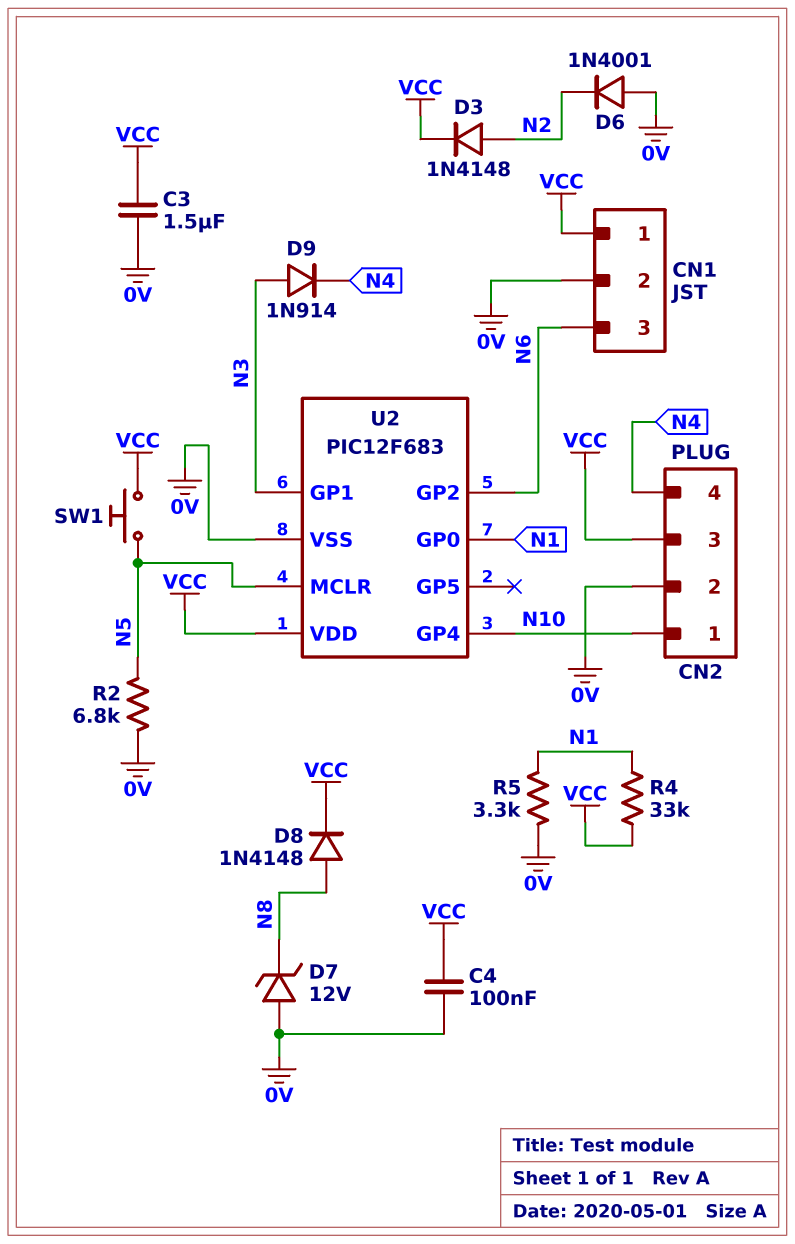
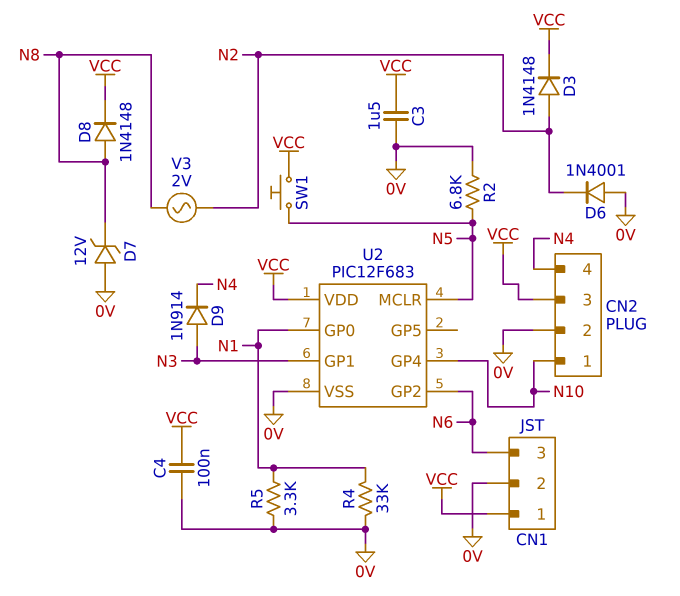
R4: 33k (N1, VCC) -> 33k (0V, N1)
V3: none -> AC 2V (N2, N8)

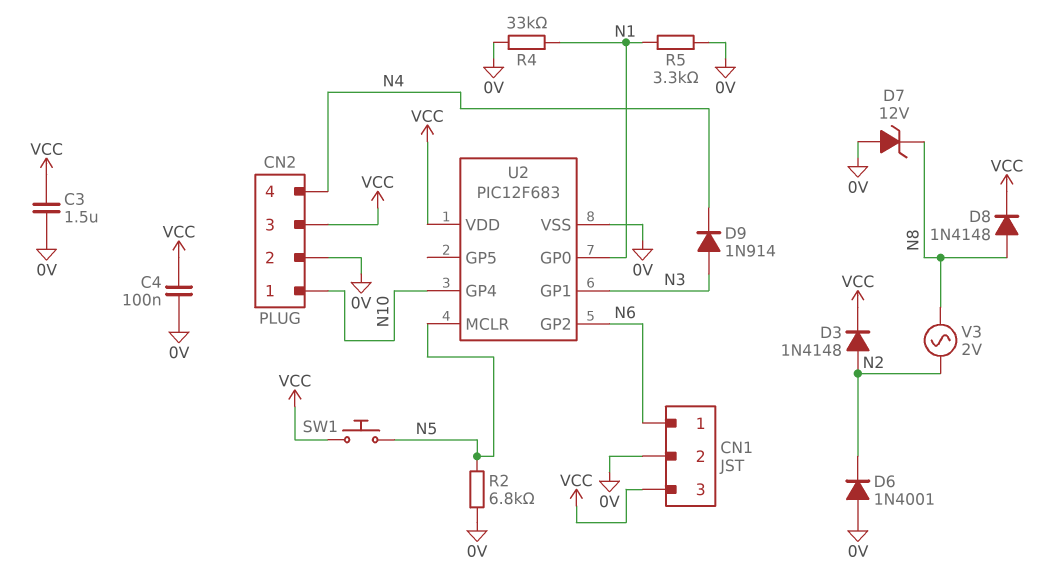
CN1 pin 1: VCC -> N6
CN1 pin 3: N6 -> VCC

